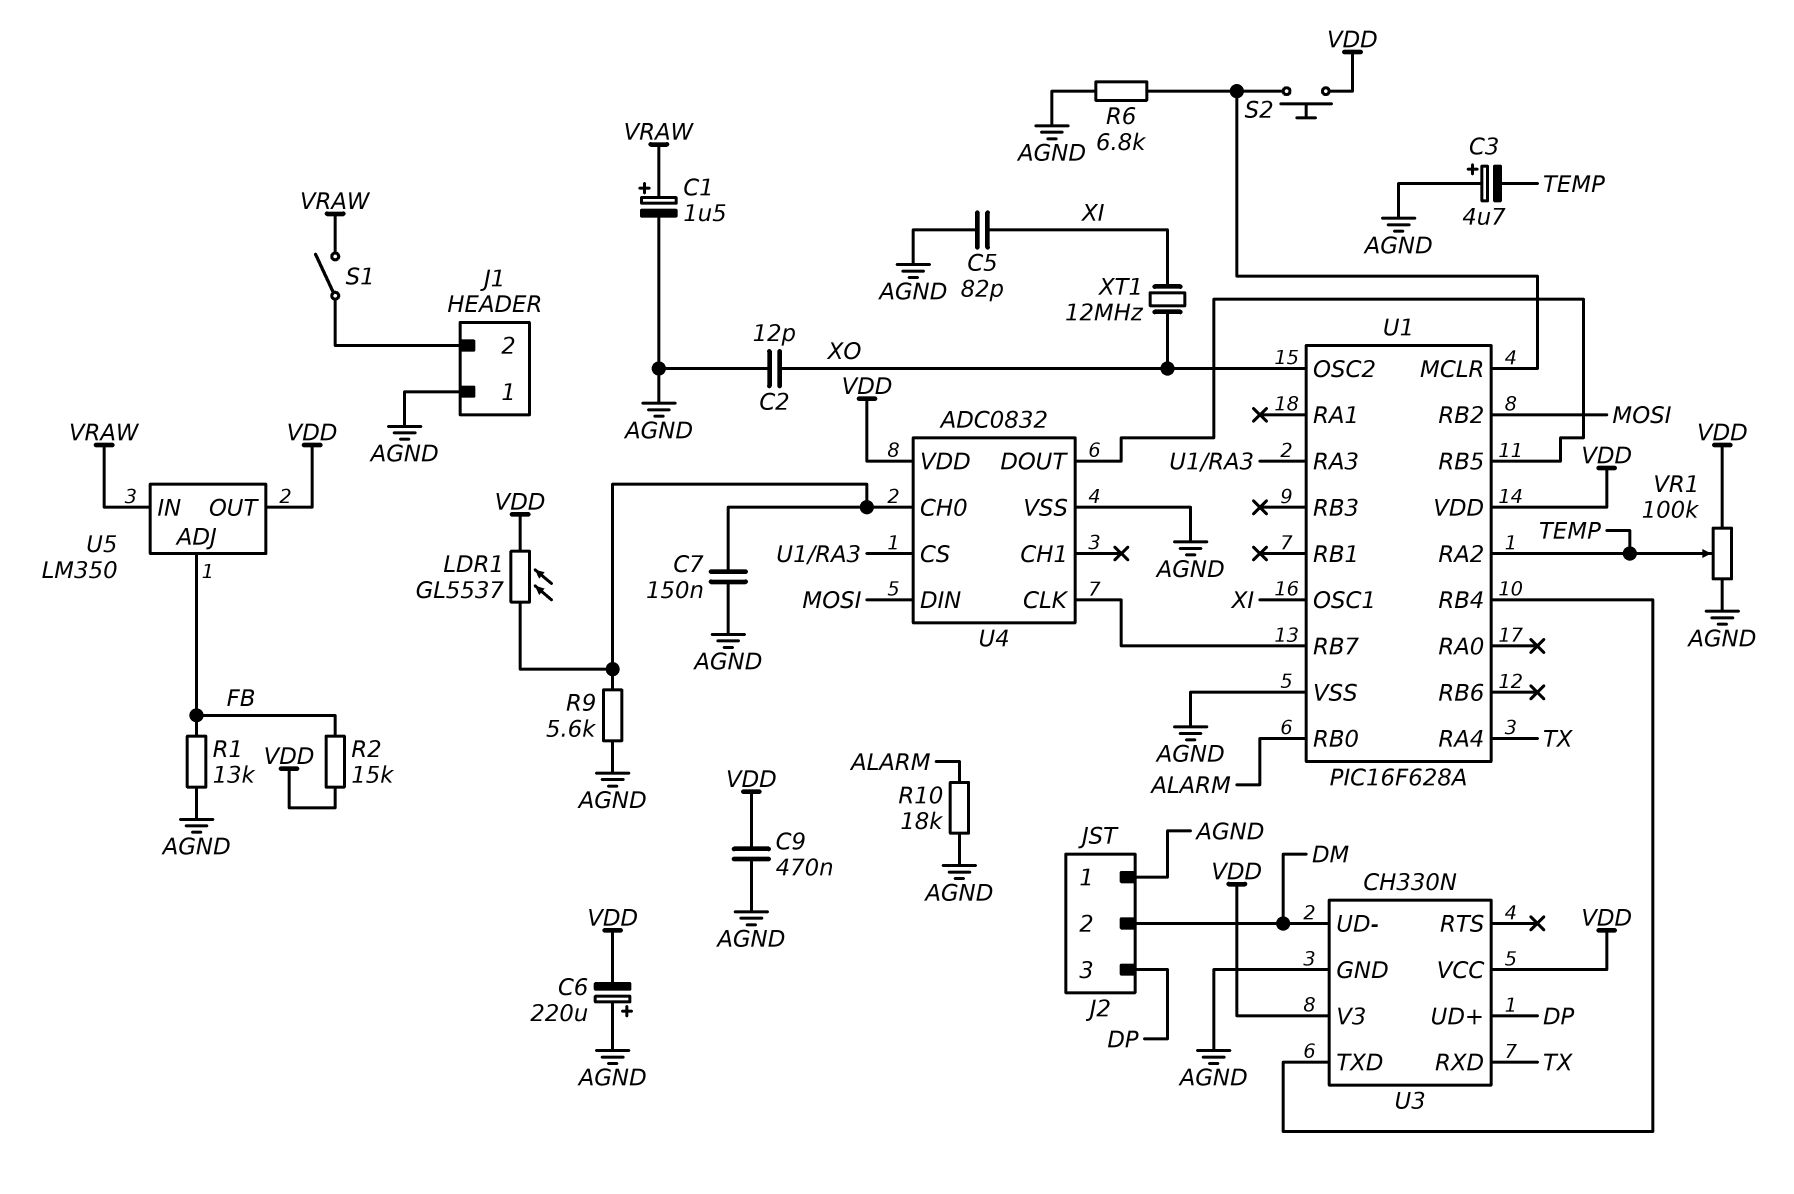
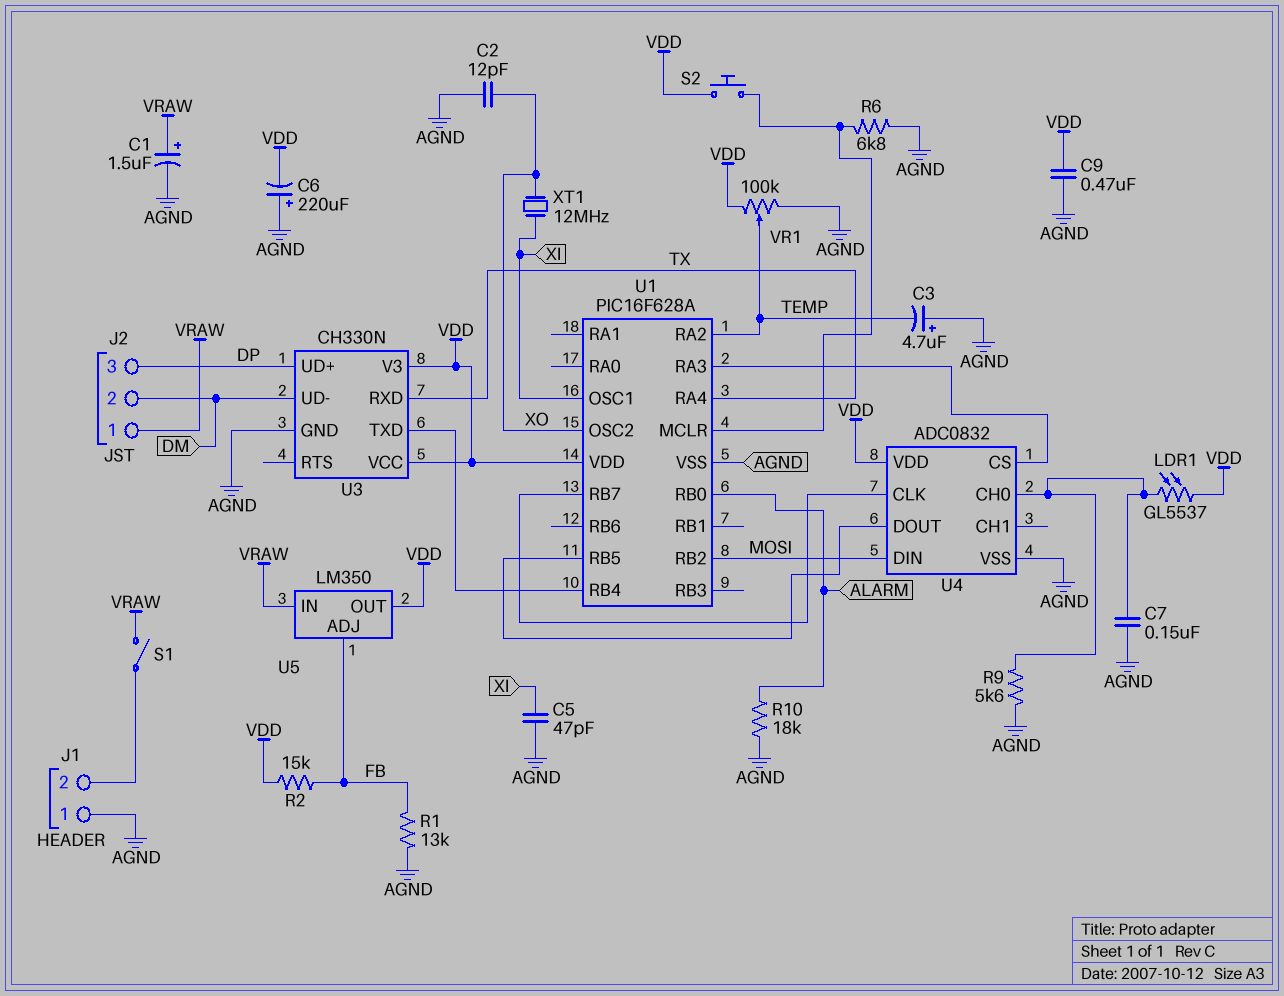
C5: 82pF (AGND, XI) -> 47pF (AGND, XI)
J2 pin 1: AGND -> VRAW

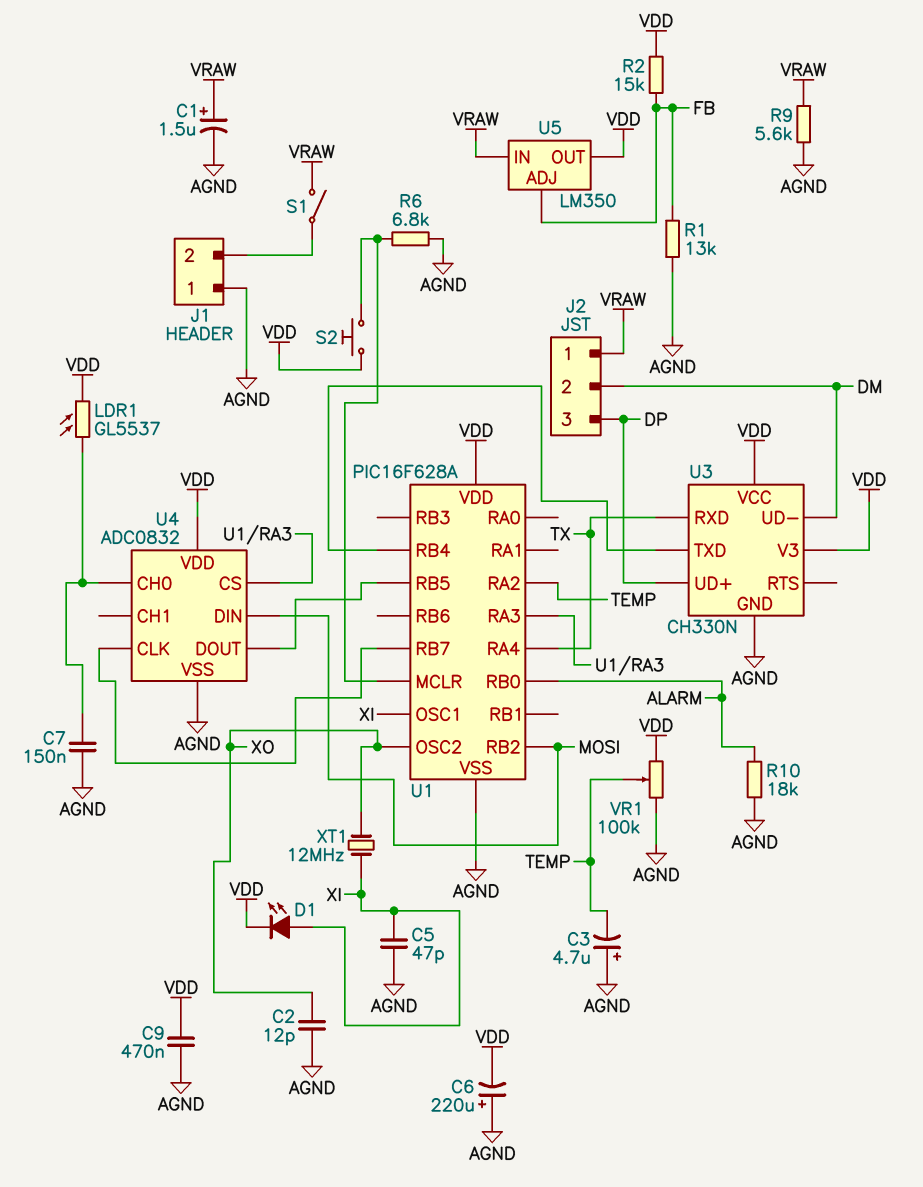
D1: none -> LED (A XI, K VDD)
R9: 5.6k (AGND, U4/CH0) -> 5.6k (AGND, VRAW)

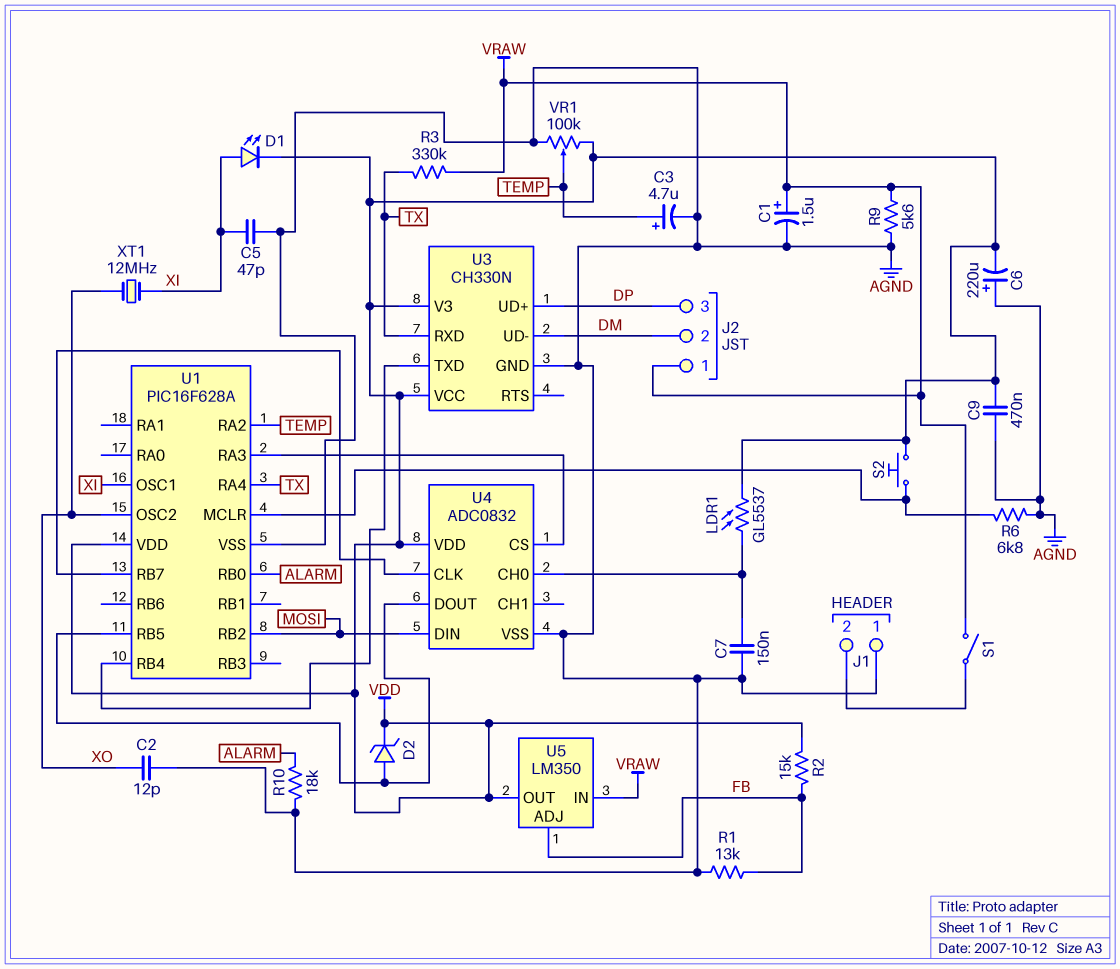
C3: 4.7uF (plus AGND, minus TEMP) -> 4.7uF (plus TEMP, minus AGND)
D2: none -> zener (A U1/RB5, K VDD)
R3: none -> 330k (TX, VRAW)

